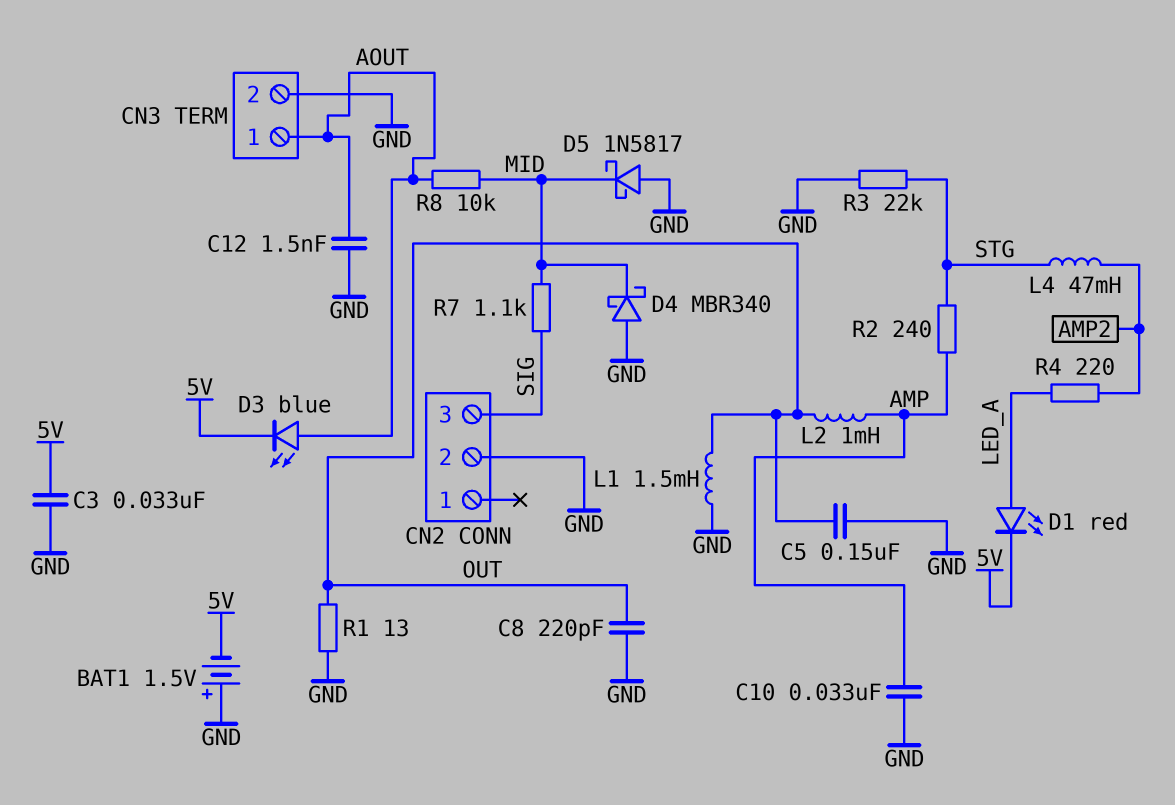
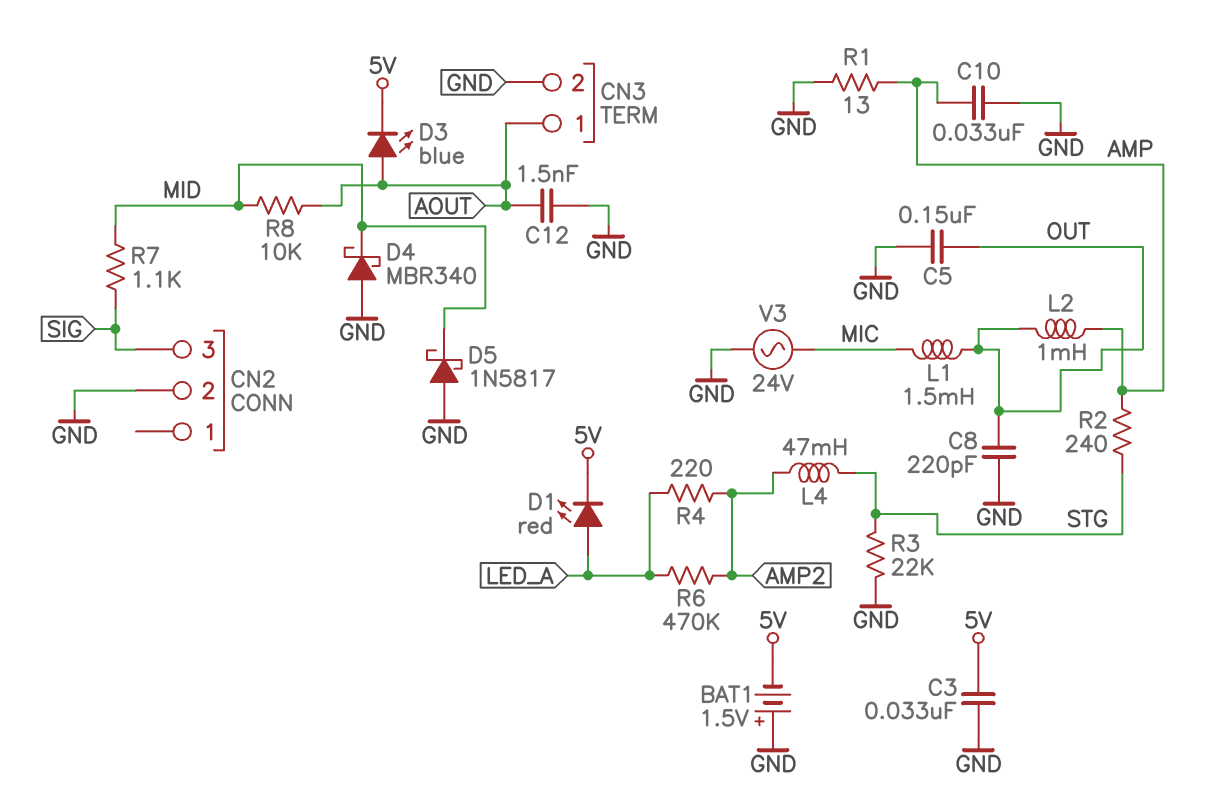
L1: 1.5mH (GND, OUT) -> 1.5mH (MIC, OUT)
R1: 13 (GND, OUT) -> 13 (AMP, GND)
R6: none -> 470k (AMP2, LED_A)
V3: none -> AC 24V (GND, MIC)

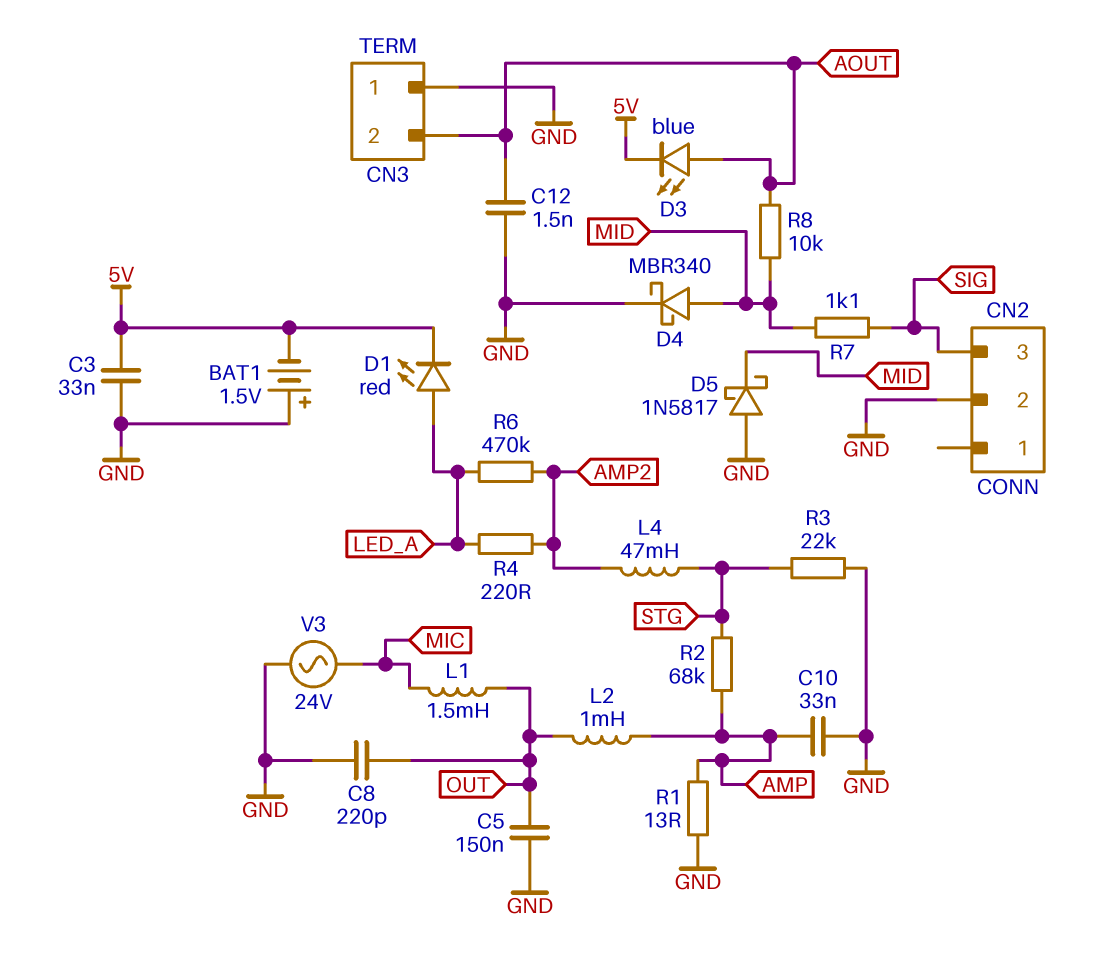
CN3 pin 1: AOUT -> GND
CN3 pin 2: GND -> AOUT
D4: schottky MBR340 (A GND, K MID) -> schottky MBR340 (A MID, K GND)
R2: 240 (AMP, STG) -> 68k (AMP, STG)

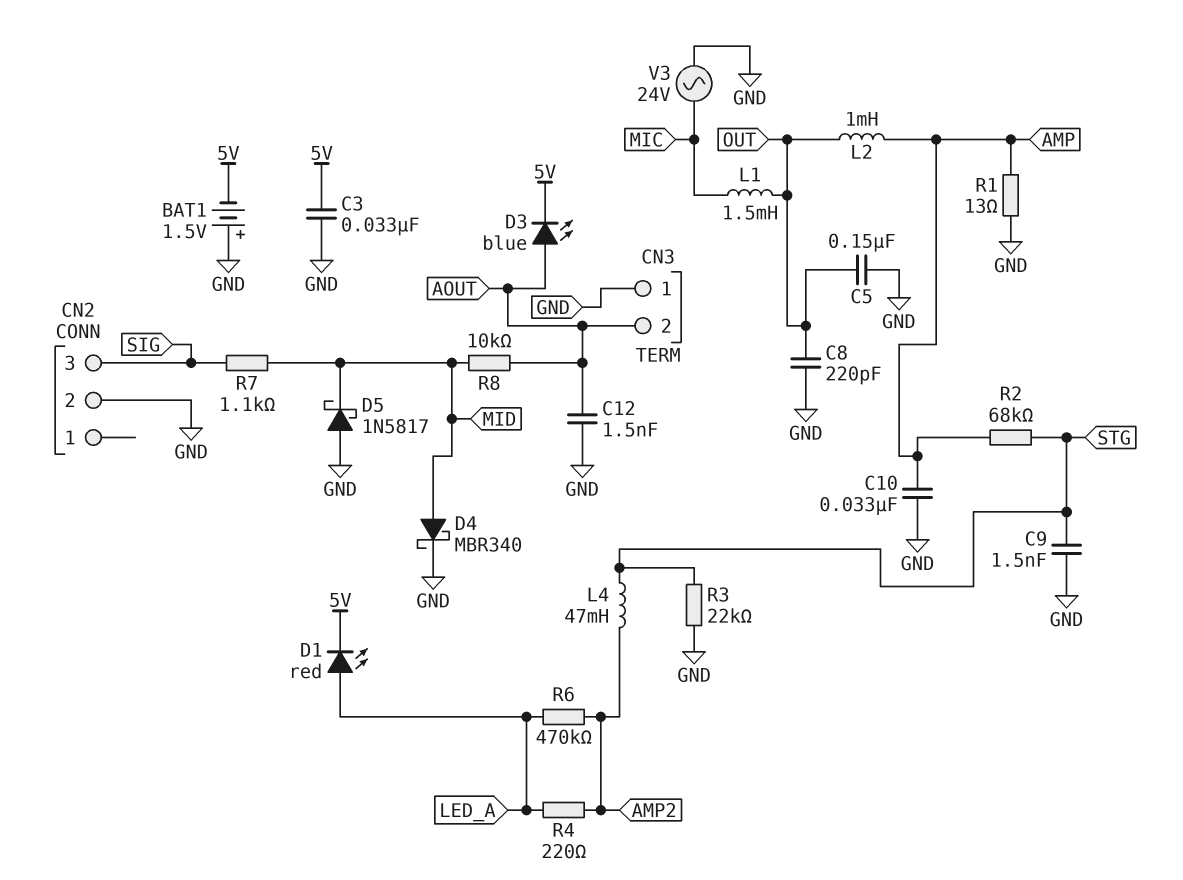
C9: none -> 1.5nF (GND, STG)

